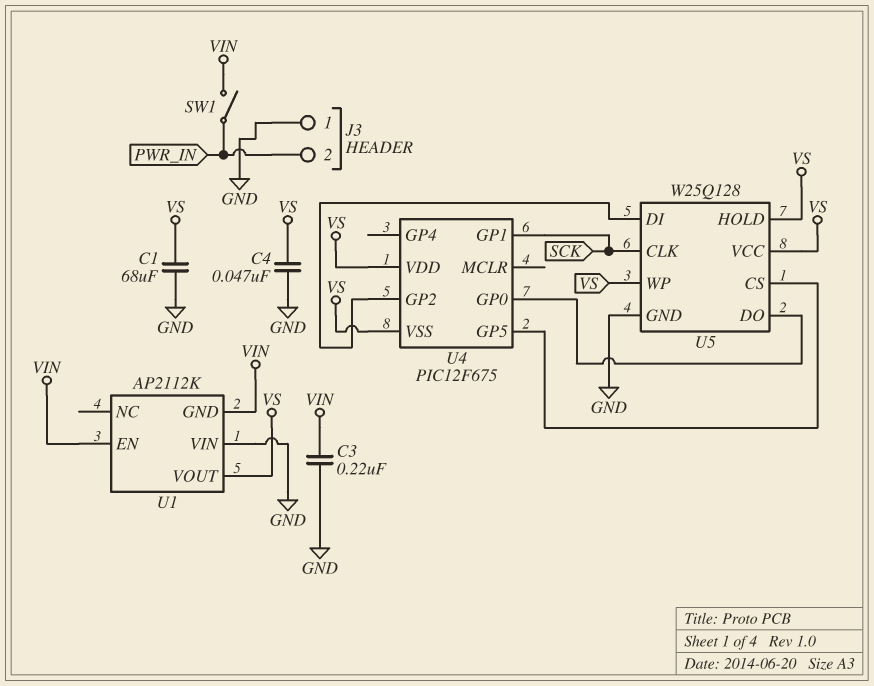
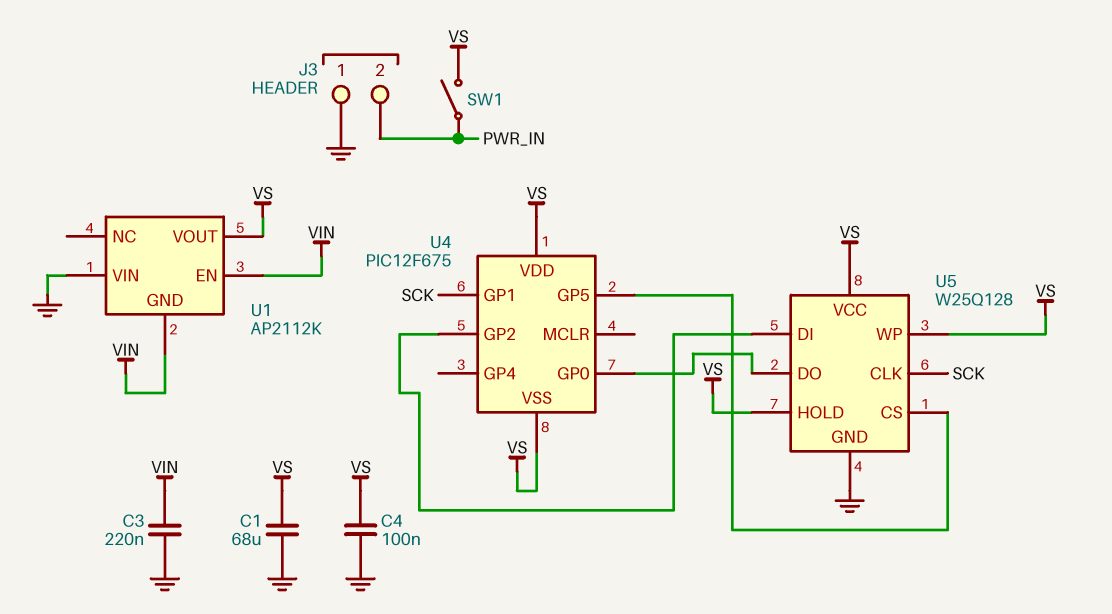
C4: 47nF (GND, VS) -> 100nF (GND, VS)
SW1: switch (PWR_IN, VIN) -> switch (PWR_IN, VS)

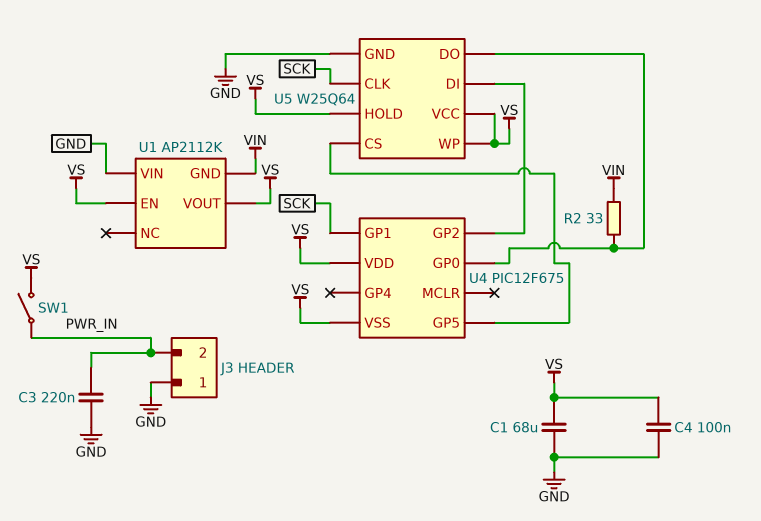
C3: 220nF (GND, VIN) -> 220nF (GND, PWR_IN)
R2: none -> 33 (U4/GP0, VIN)
U1 pin EN: VIN -> VS
U5: W25Q128 -> W25Q64

